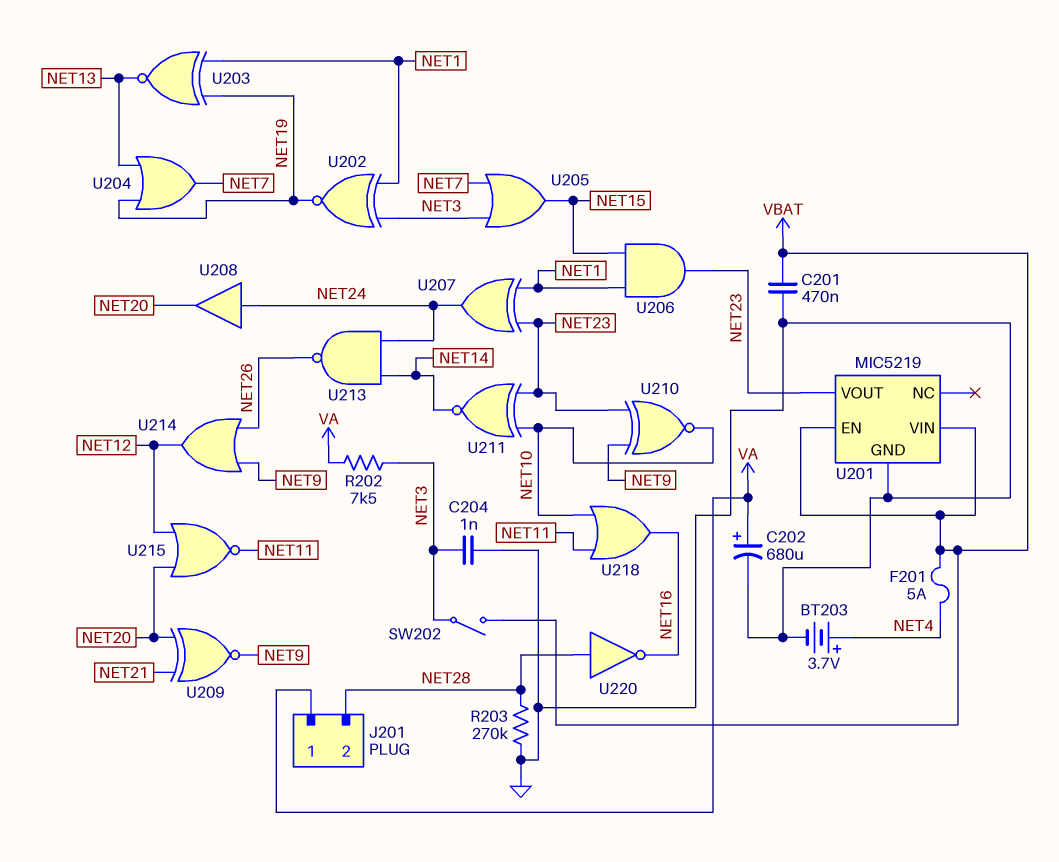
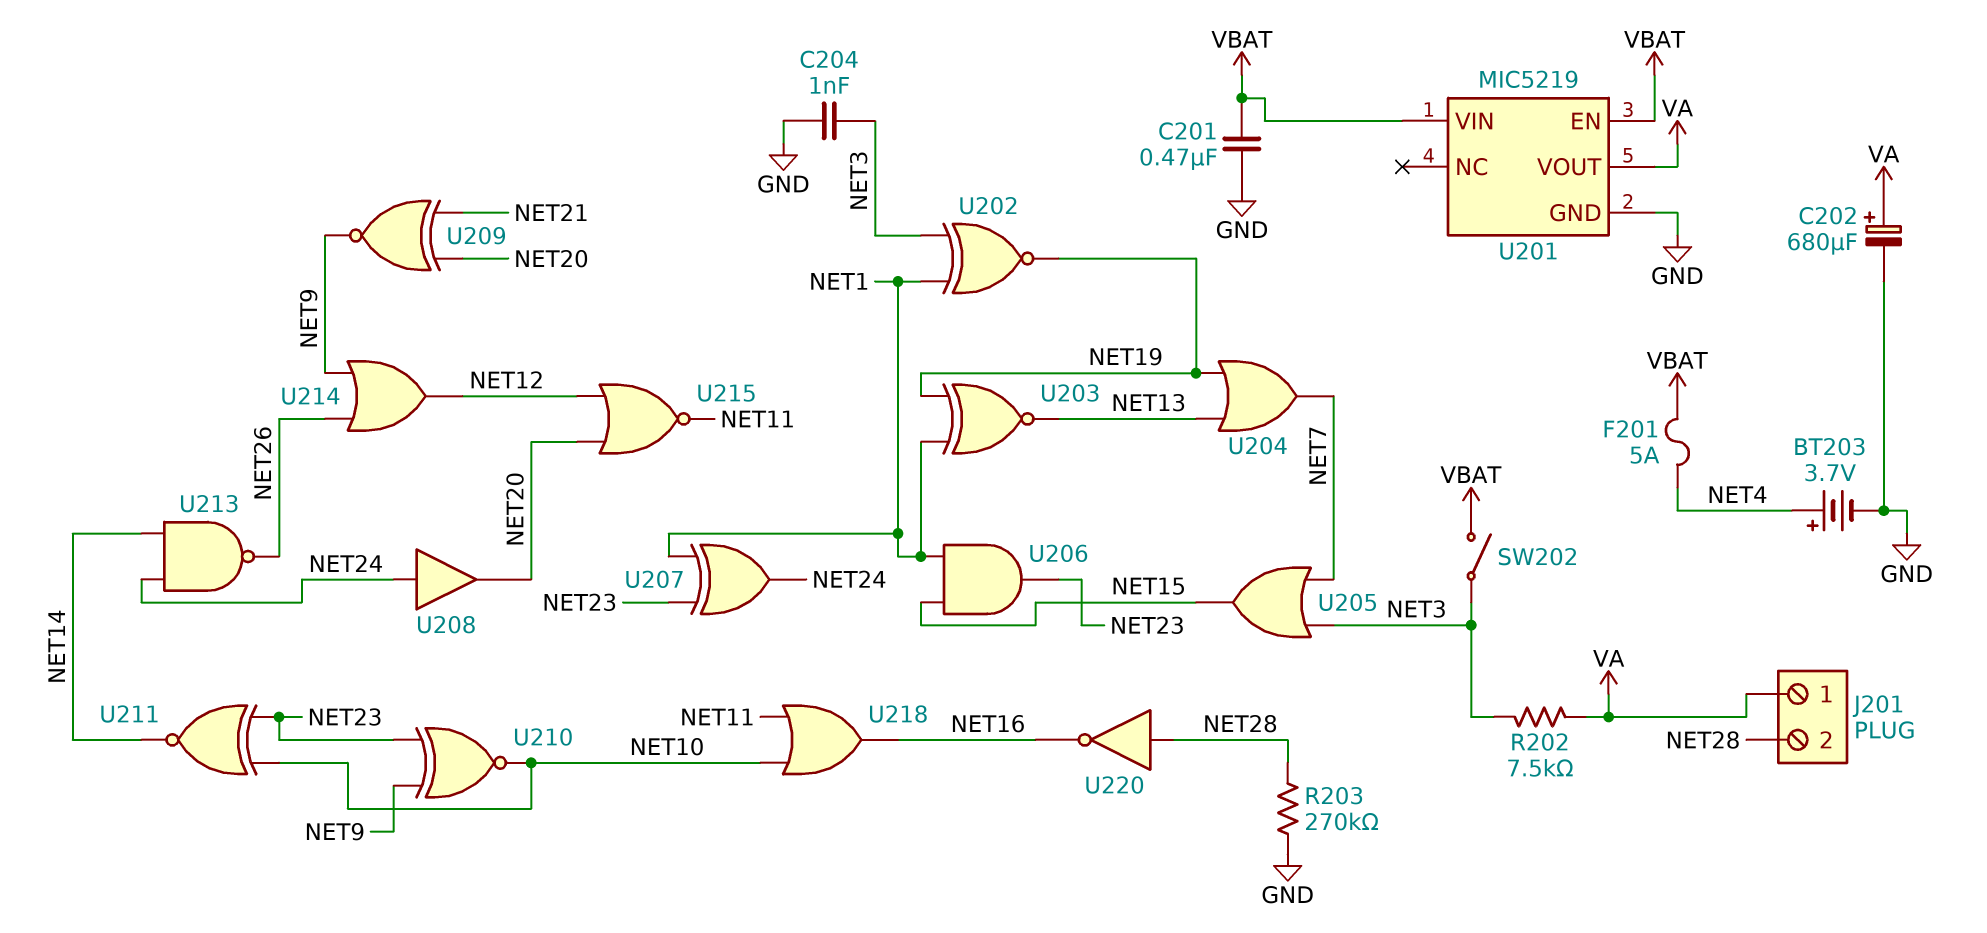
U201 pin VOUT: NET23 -> VA

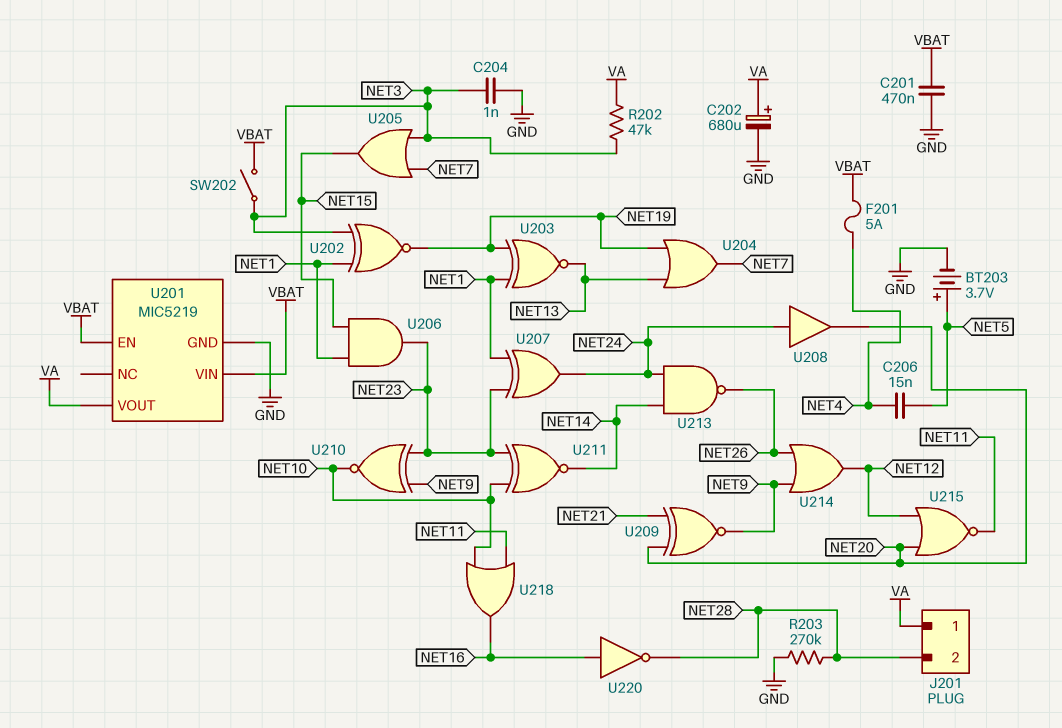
BT203: 3.7V (plus NET4, minus GND) -> 3.7V (plus NET5, minus GND)
C206: none -> 15nF (NET4, NET5)
R202: 7.5k (NET3, VA) -> 47k (NET3, VA)
U220: NOT (in NET28, out NET16) -> NOT (in NET16, out NET28)

